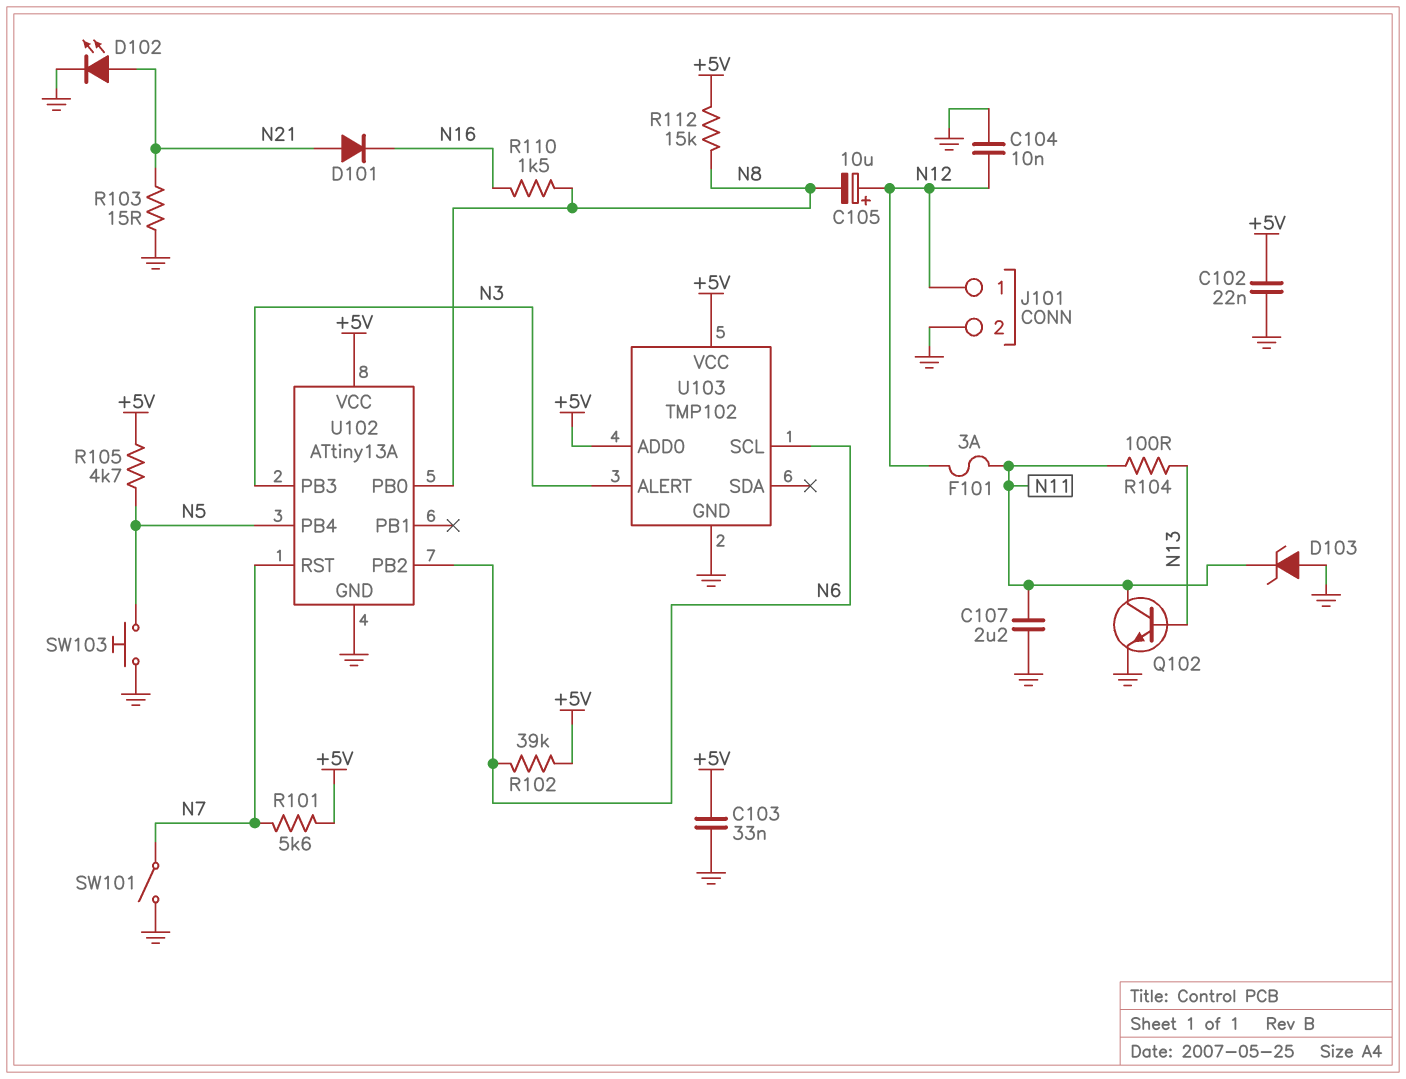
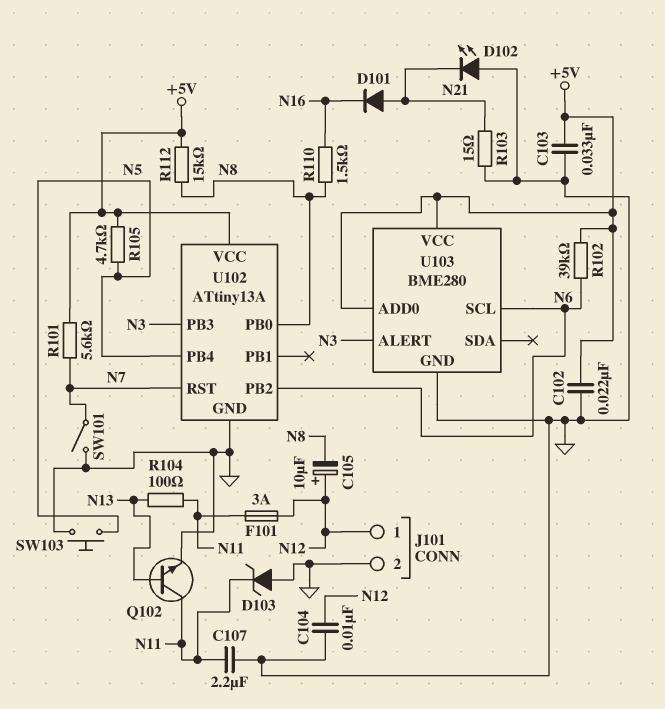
D102: LED (A N21, K GND) -> LED (A GND, K N21)
U103: TMP102 -> BME280

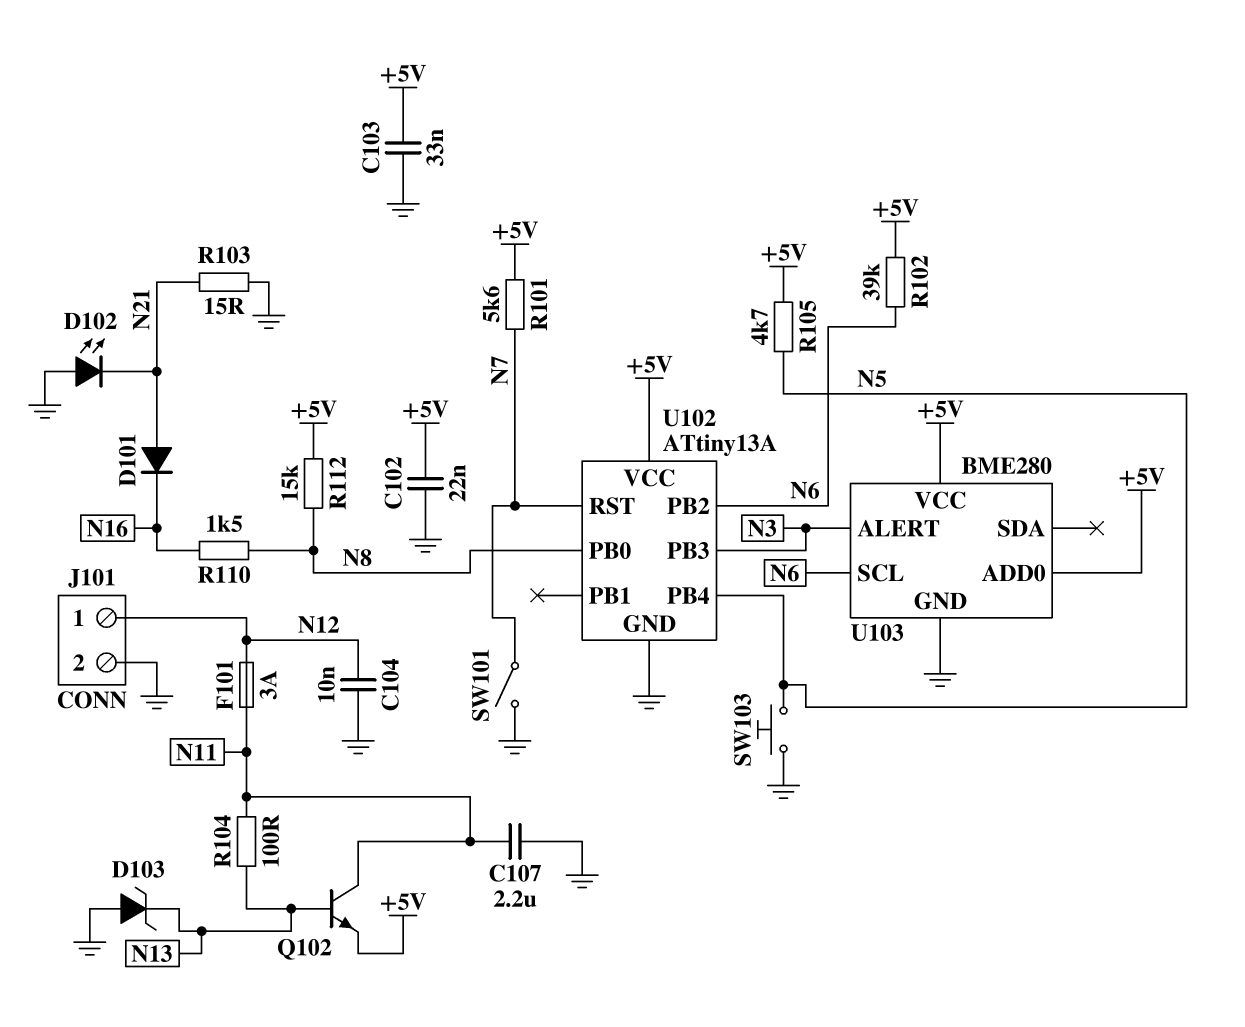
C105: 10uF (plus N12, minus N8) -> none
D103: zener (A GND, K N11) -> zener (A GND, K N13)
Q102: NPN (B N13, C N11, E GND) -> NPN (B N13, C N11, E +5V)

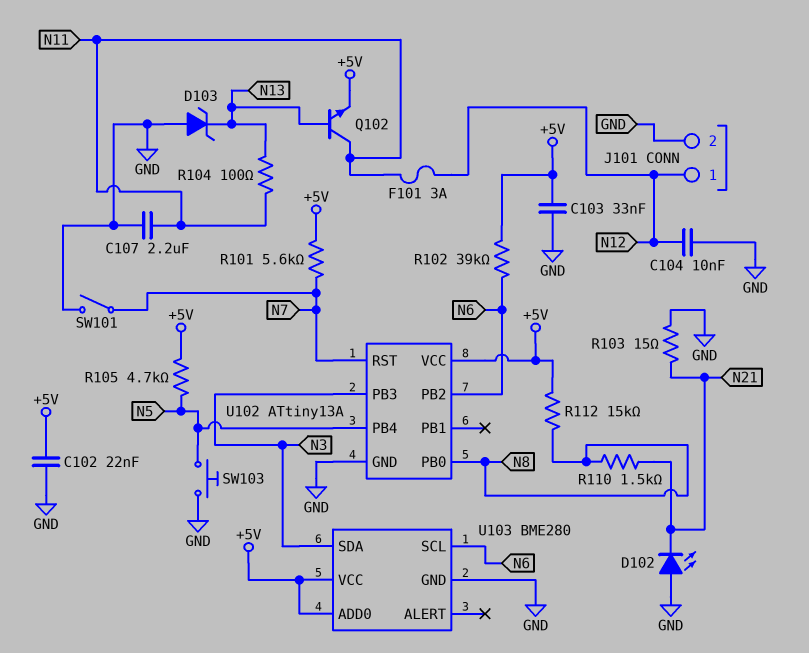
D101: diode (A N21, K N16) -> none
R110: 1.5k (N8, N16) -> 1.5k (N8, N21)
U103 pin ALERT: N3 -> none
U103 pin SDA: none -> N3

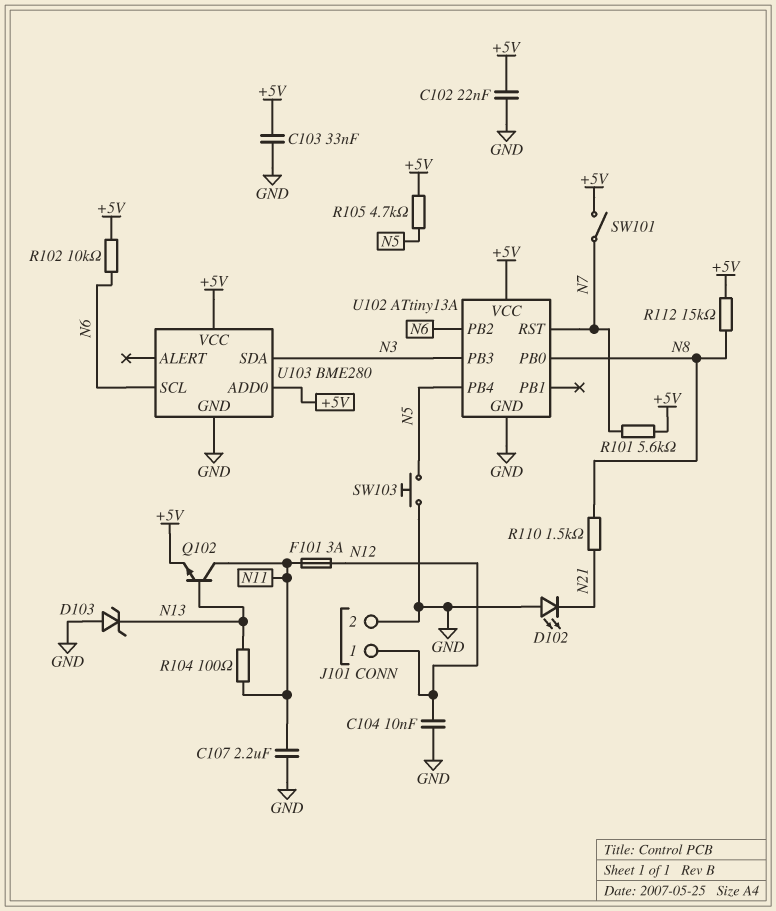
R102: 39k (+5V, N6) -> 10k (+5V, N6)
R103: 15 (GND, N21) -> none
SW101: switch (GND, N7) -> switch (+5V, N7)

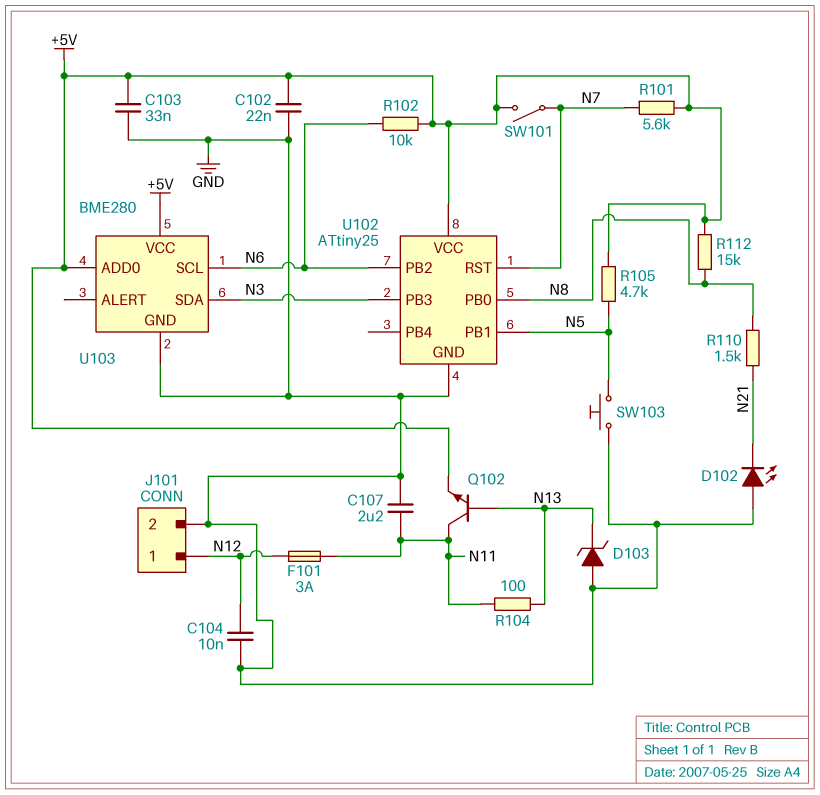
U102: ATtiny13A -> ATtiny25
U102 pin PB1: none -> N5
U102 pin PB4: N5 -> none

